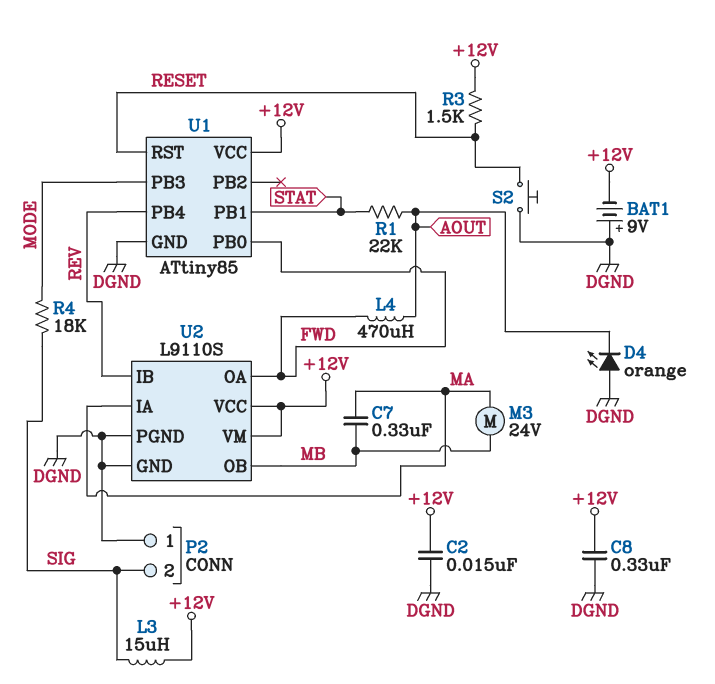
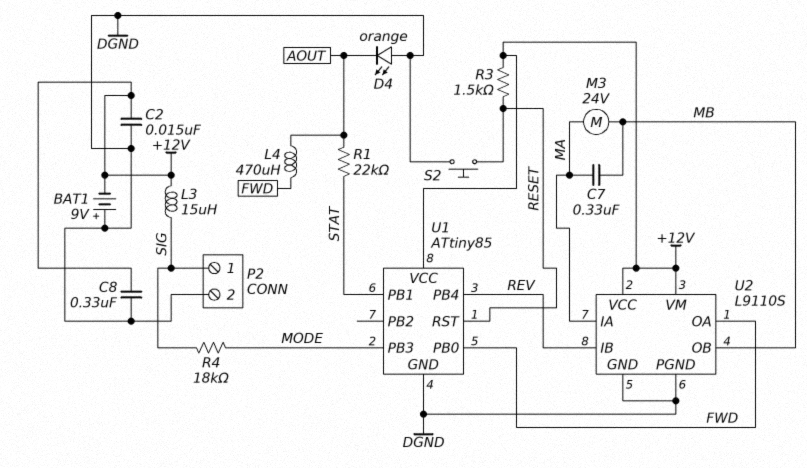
P2 pin 1: DGND -> SIG
P2 pin 2: SIG -> DGND

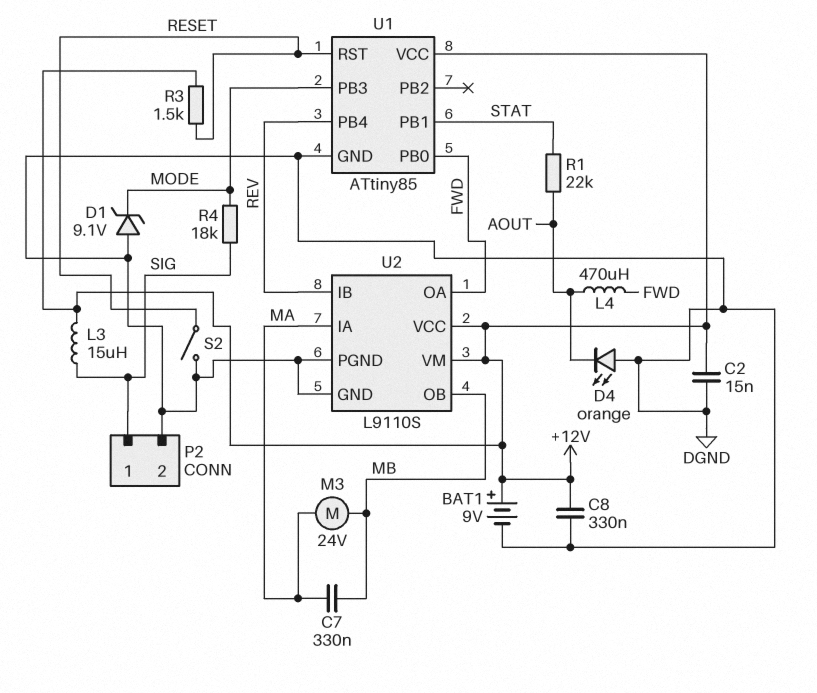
BAT1: 9V (plus DGND, minus +12V) -> 9V (plus +12V, minus DGND)
D1: none -> zener 9.1V (A DGND, K MODE)
S2: button (DGND, RESET) -> switch (DGND, RESET)

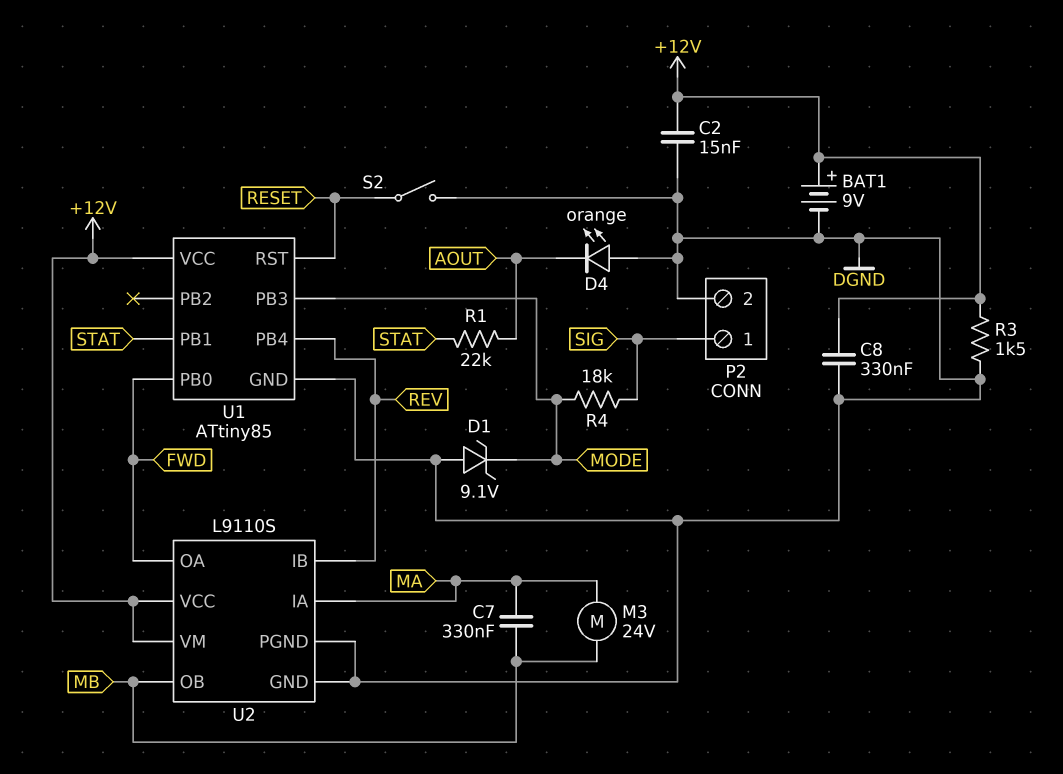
L3: 15uH (+12V, SIG) -> none
L4: 470uH (AOUT, FWD) -> none
R3: 1.5k (+12V, RESET) -> 1.5k (+12V, DGND)

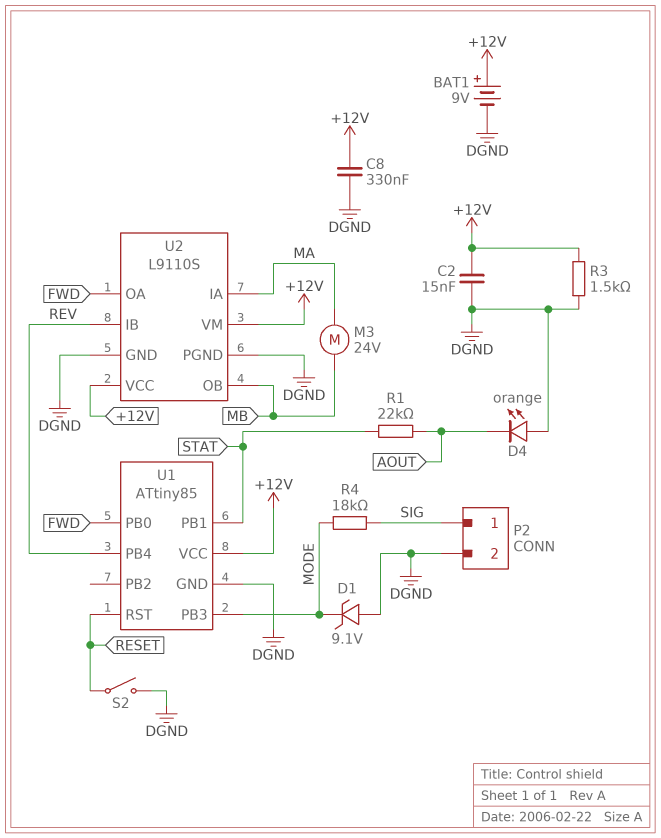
C7: 330nF (MA, MB) -> none

